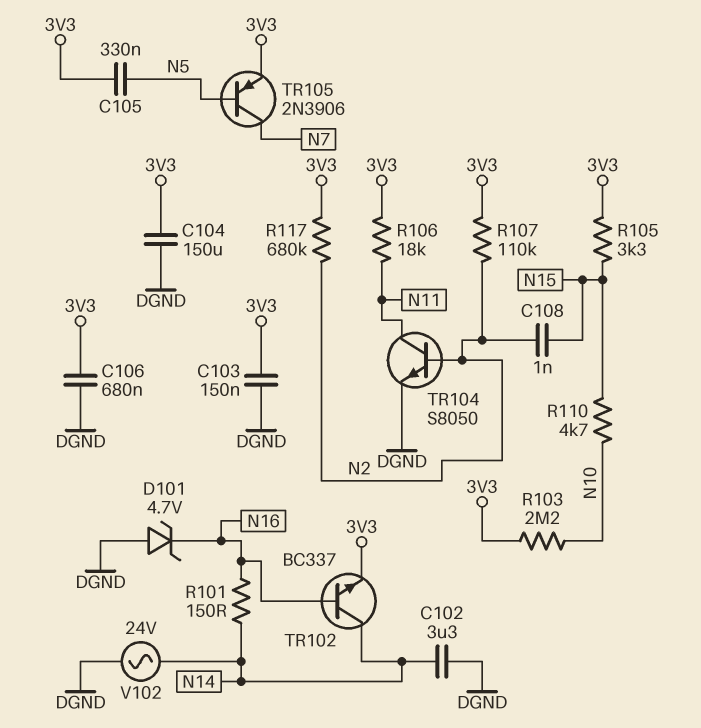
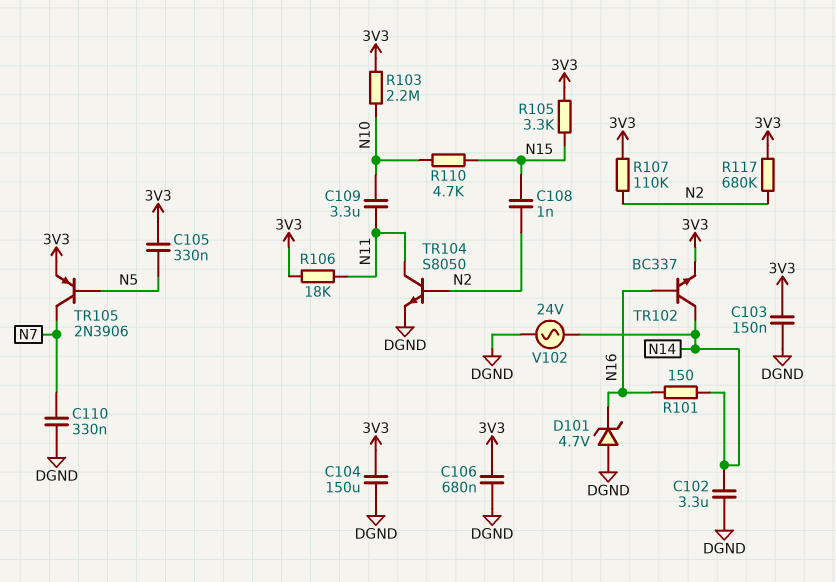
C109: none -> 3.3uF (N10, N11)
C110: none -> 330nF (DGND, N7)

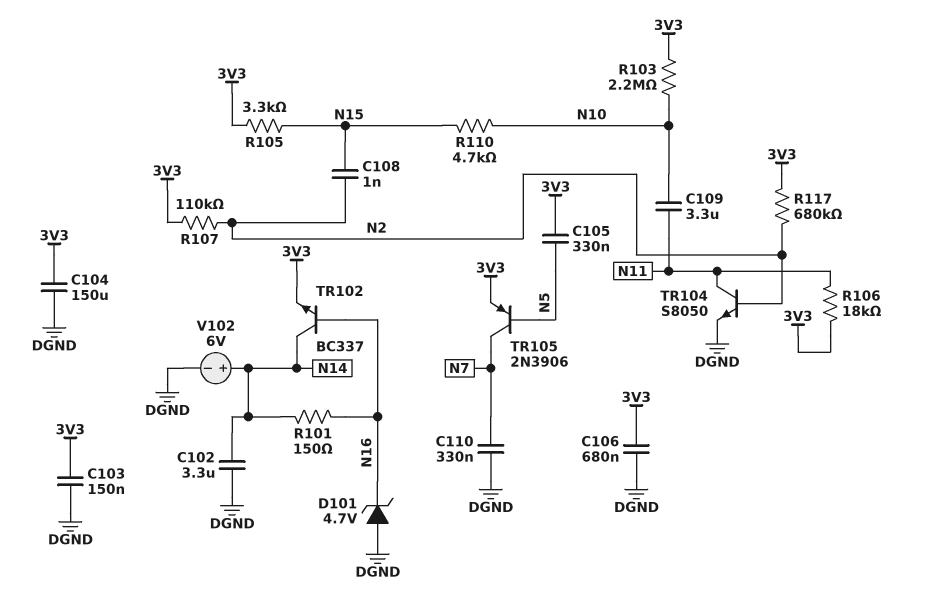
V102: AC 24V (DGND, N14) -> 6V (plus N14, minus DGND)

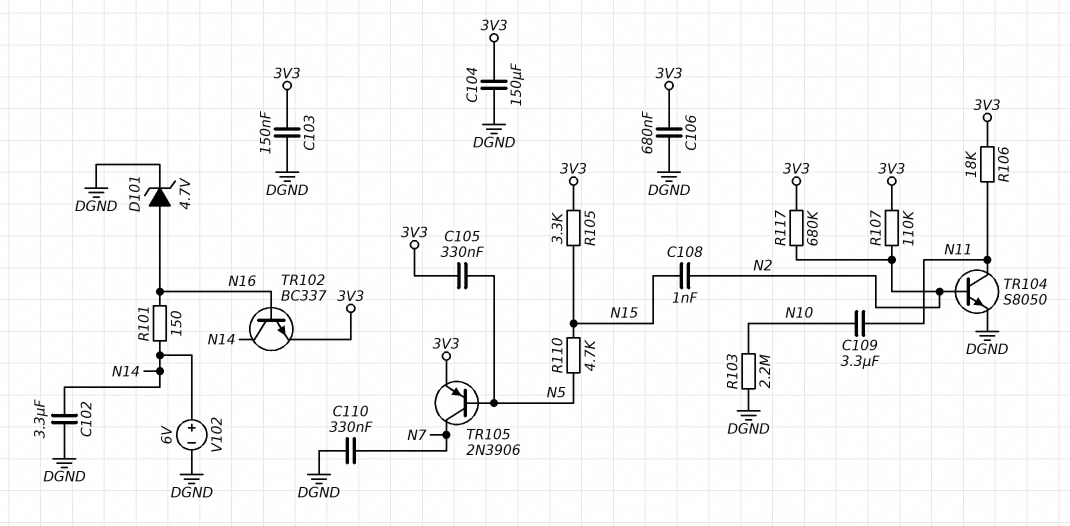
D101: zener 4.7V (A DGND, K N16) -> zener 4.7V (A N16, K DGND)
R103: 2.2M (3V3, N10) -> 2.2M (DGND, N10)
R110: 4.7k (N10, N15) -> 4.7k (N5, N15)

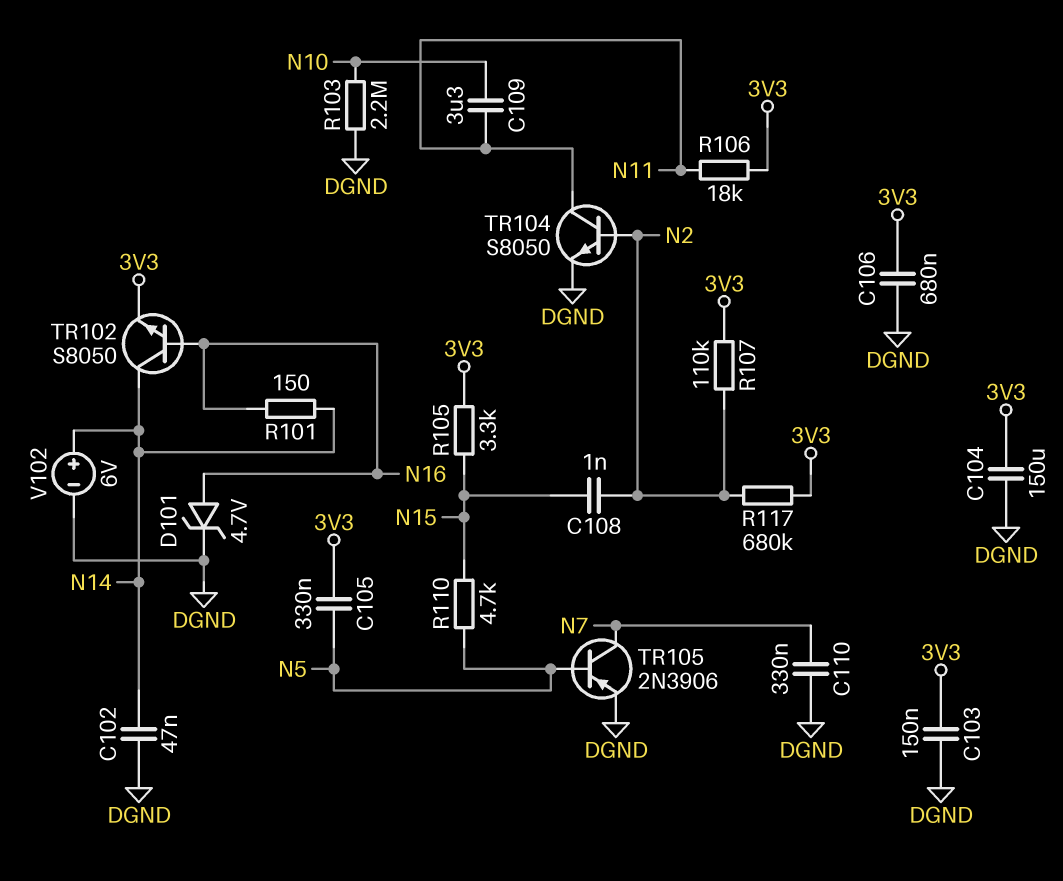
C102: 3.3uF (DGND, N14) -> 47nF (DGND, N14)
TR102: NPN BC337 (B N16, C N14, E 3V3) -> NPN S8050 (B N16, C N14, E 3V3)
TR105: PNP 2N3906 (B N5, C N7, E 3V3) -> PNP 2N3906 (B N5, C N7, E DGND)

